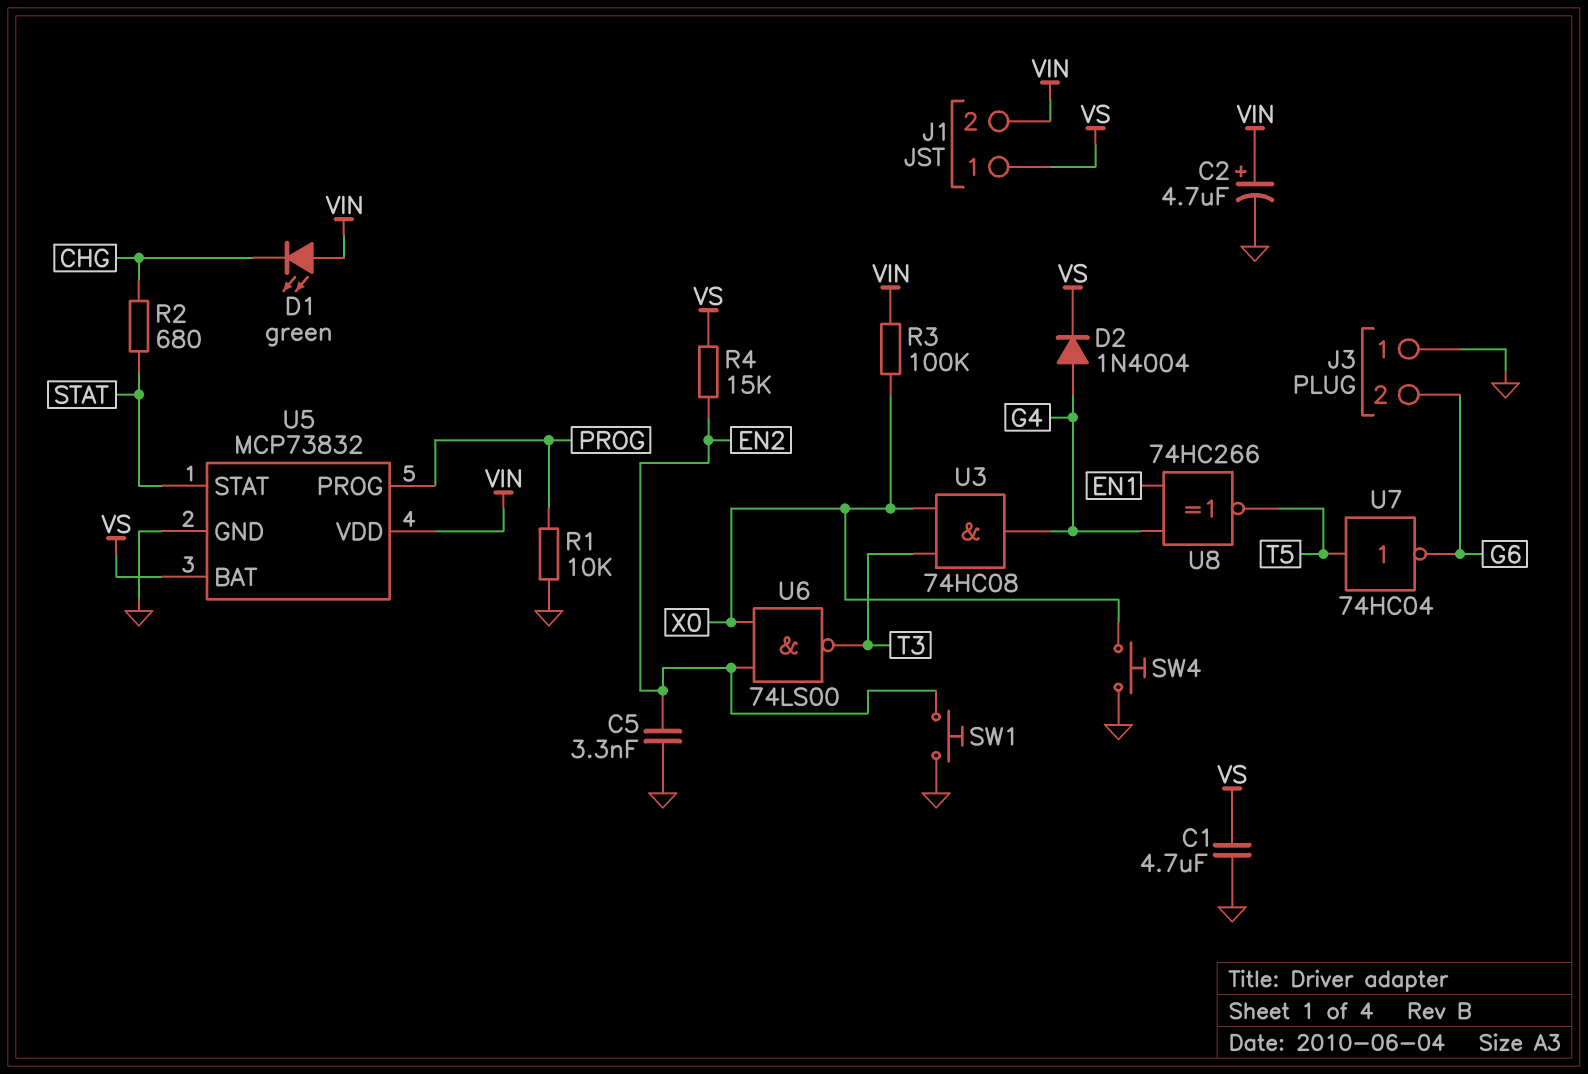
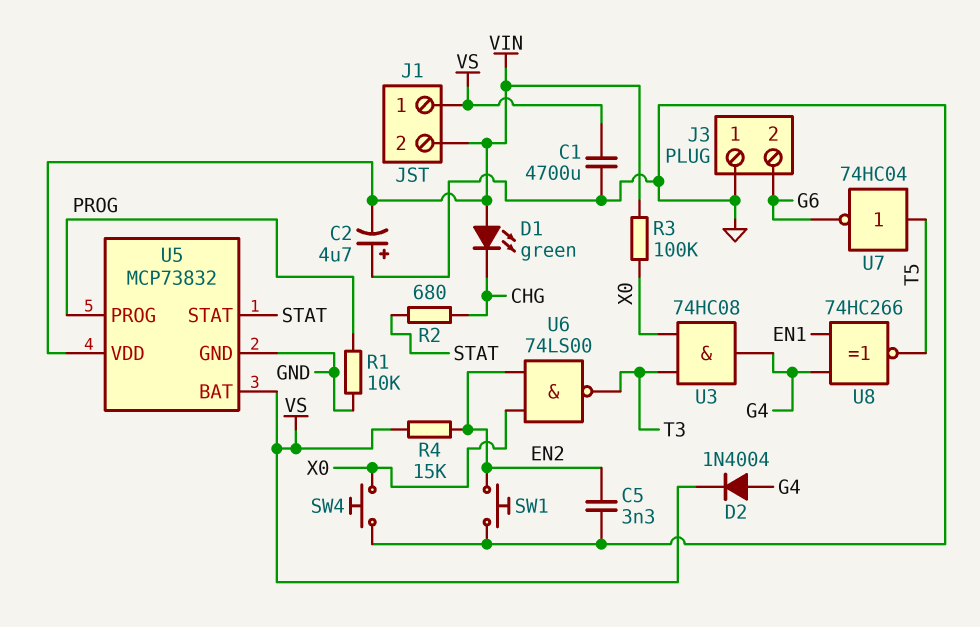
C1: 4.7uF (GND, VS) -> 4700uF (GND, VS)
C2: 4.7uF (plus VIN, minus GND) -> 4.7uF (plus GND, minus VIN)

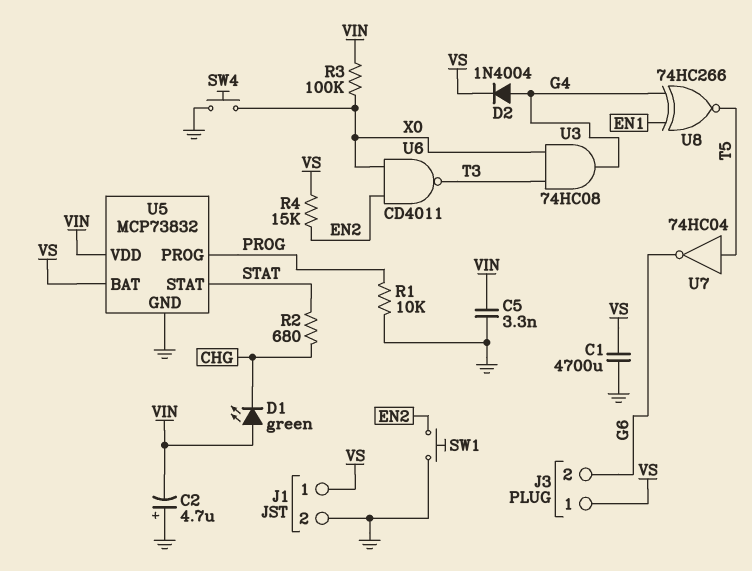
C5: 3.3nF (EN2, GND) -> 3.3nF (GND, VIN)
J1 pin 2: VIN -> GND
J3 pin 1: GND -> VS
U6: NAND 74LS00 (in EN2, in X0, out T3) -> NAND CD4011 (in EN2, in X0, out T3)

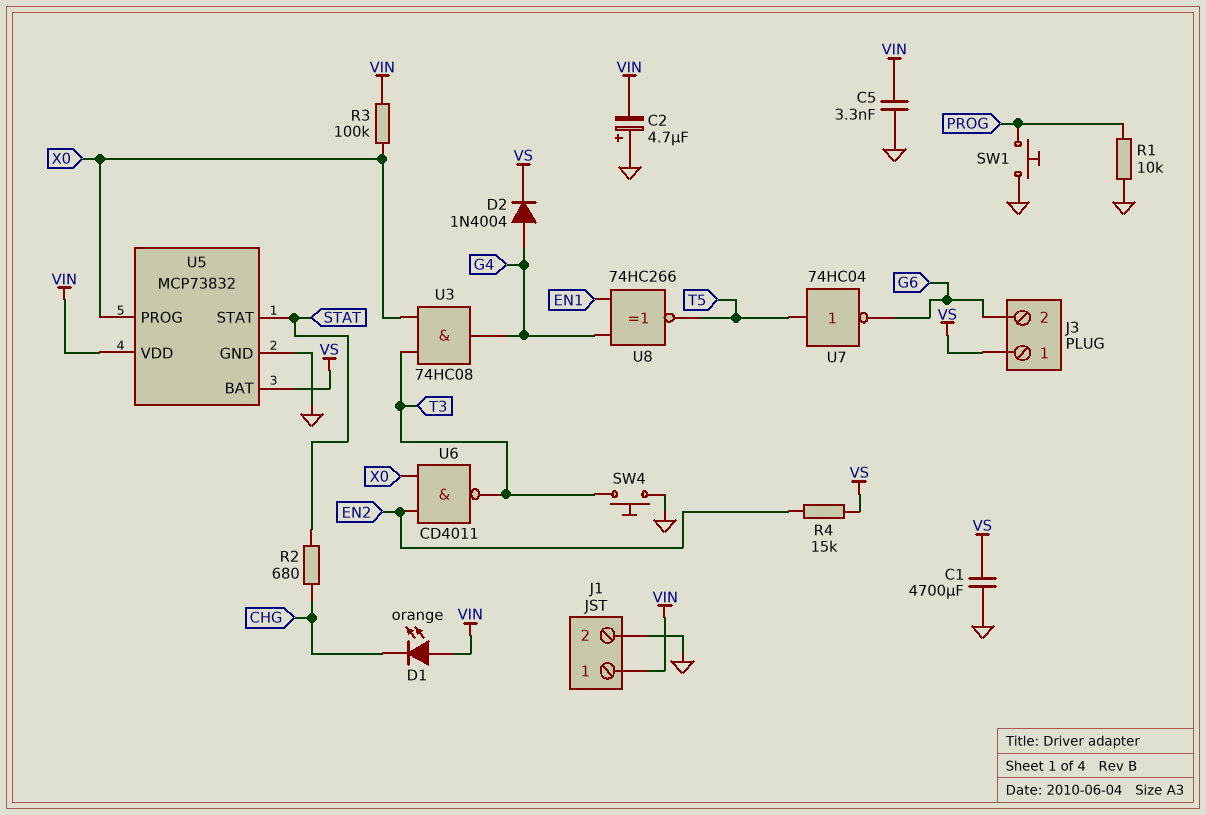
D1: LED green (A VIN, K CHG) -> LED orange (A VIN, K CHG)
J1 pin 1: VS -> VIN
SW1: button (EN2, GND) -> button (GND, PROG)
SW4: button (GND, X0) -> button (GND, T3)
U5 pin PROG: PROG -> X0

